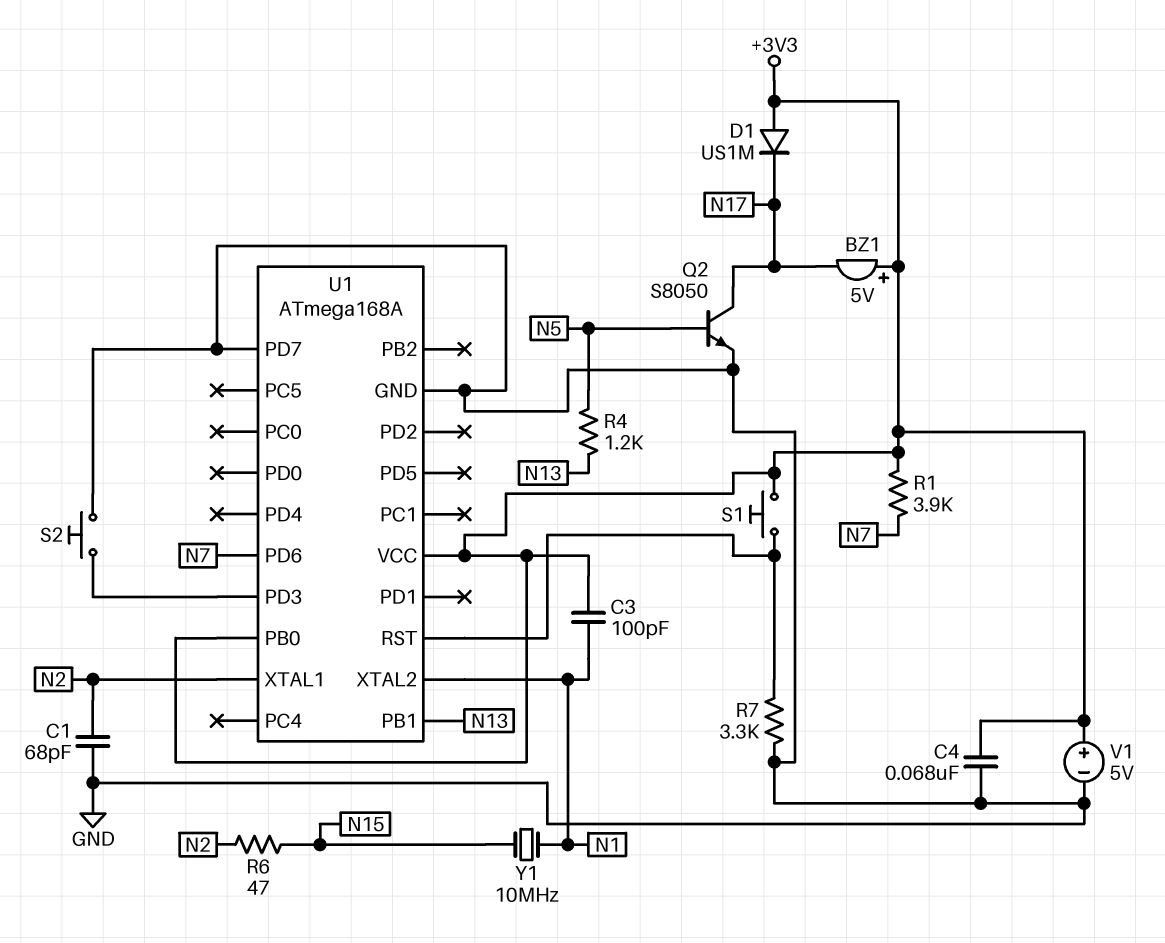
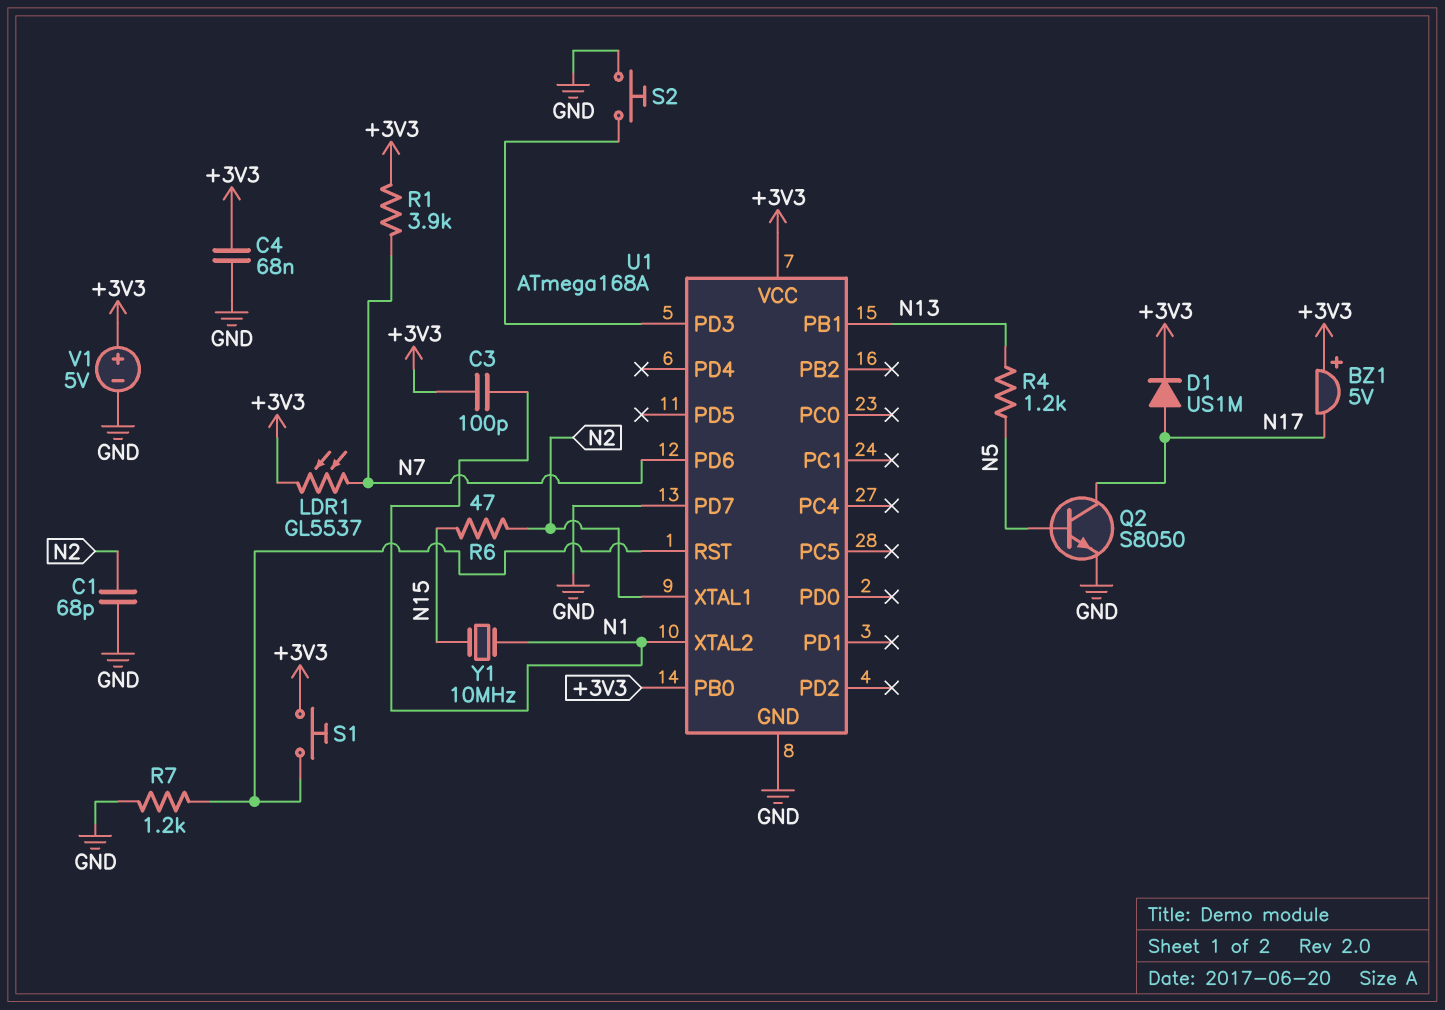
D1: diode US1M (A +3V3, K N17) -> diode US1M (A N17, K +3V3)
LDR1: none -> GL5537 (+3V3, N7)
R7: 3.3k (GND, U1/RST) -> 1.2k (GND, U1/RST)

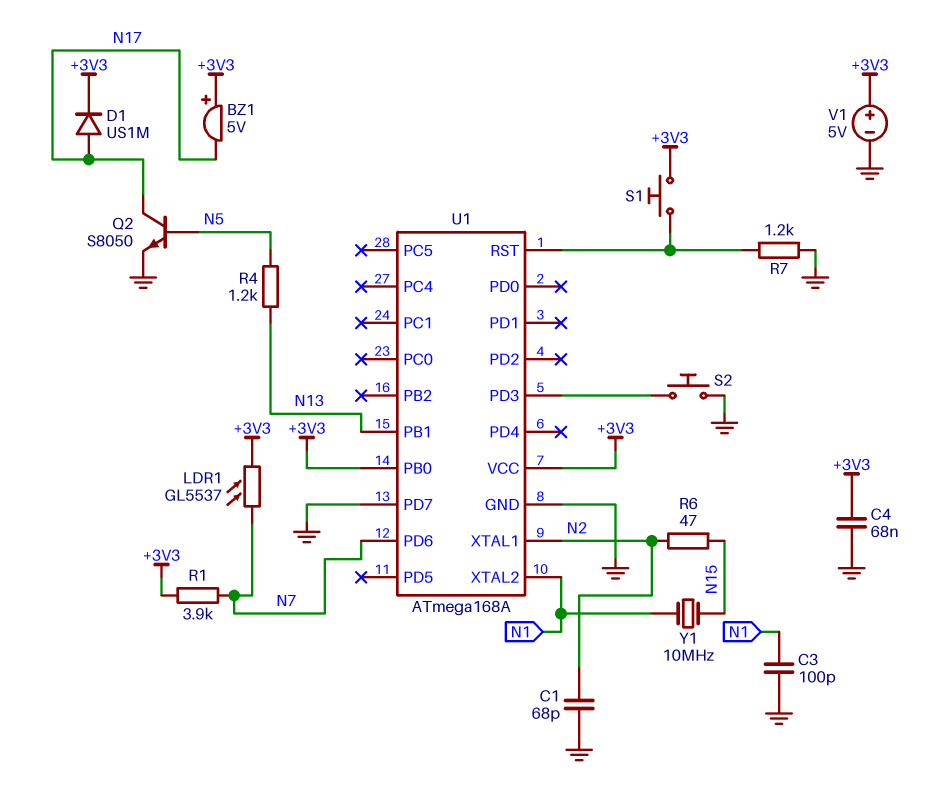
C3: 100pF (+3V3, N1) -> 100pF (GND, N1)

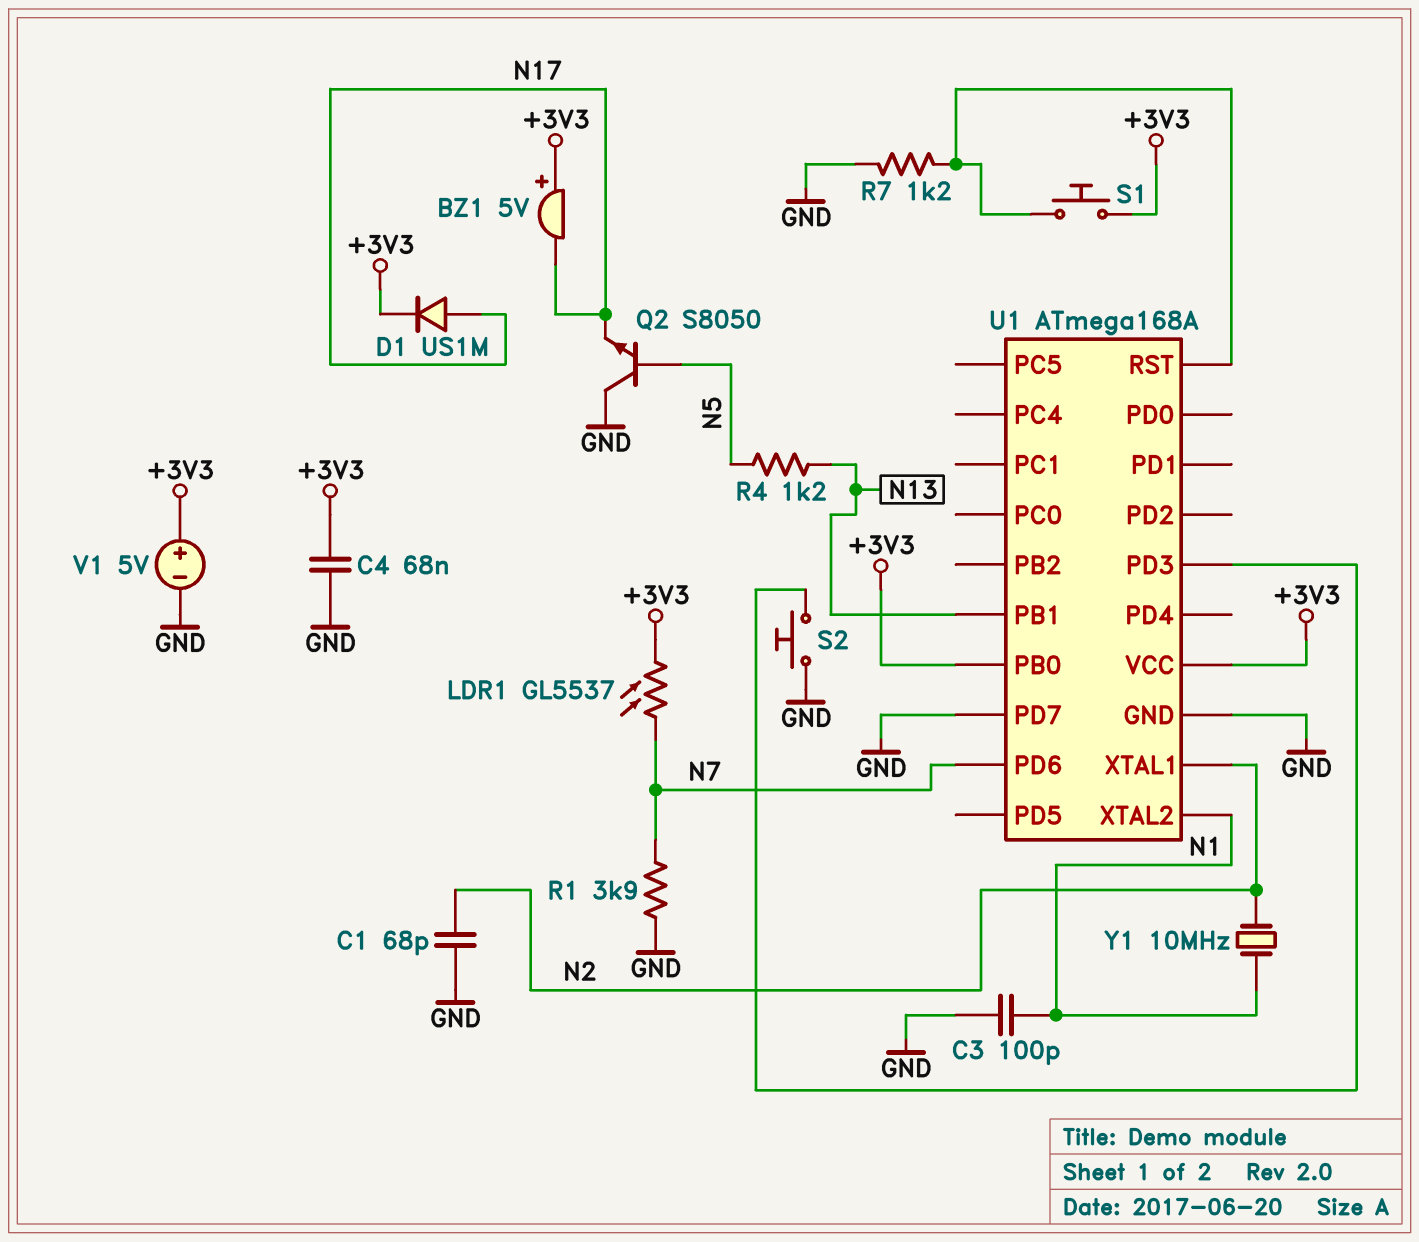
Q2: NPN S8050 (B N5, C N17, E GND) -> NPN S8050 (B N5, C GND, E N17)
R1: 3.9k (+3V3, N7) -> 3.9k (GND, N7)
R6: 47 (N2, N15) -> none
Y1: 10MHz (N1, N15) -> 10MHz (N1, N2)

